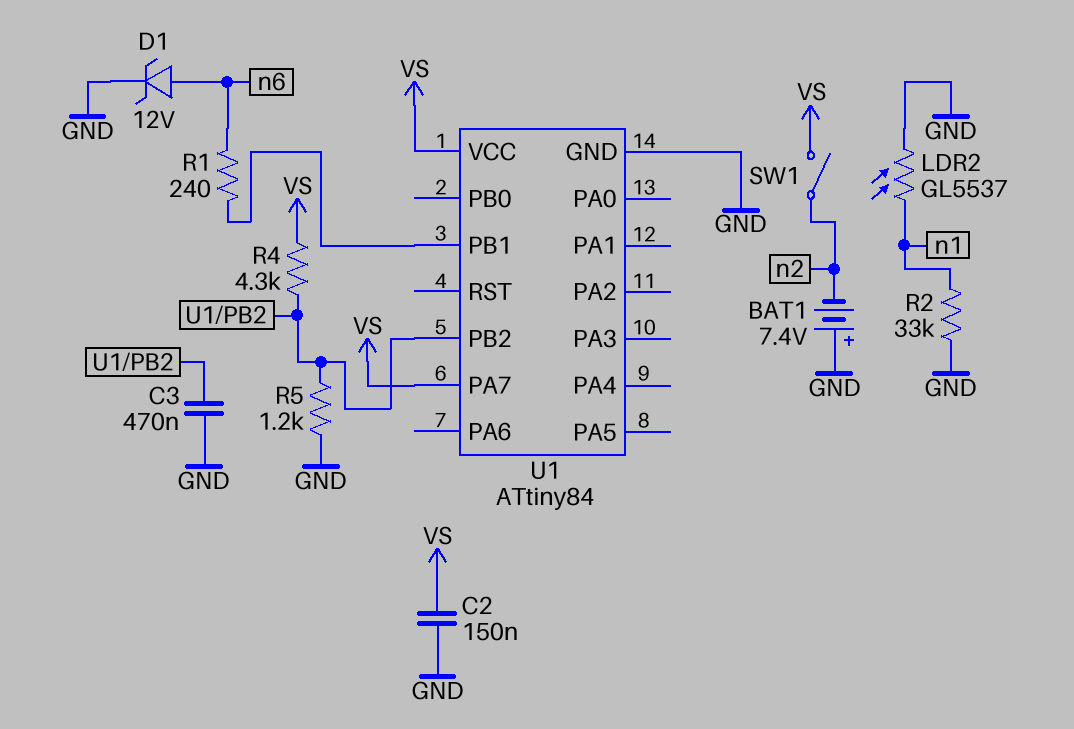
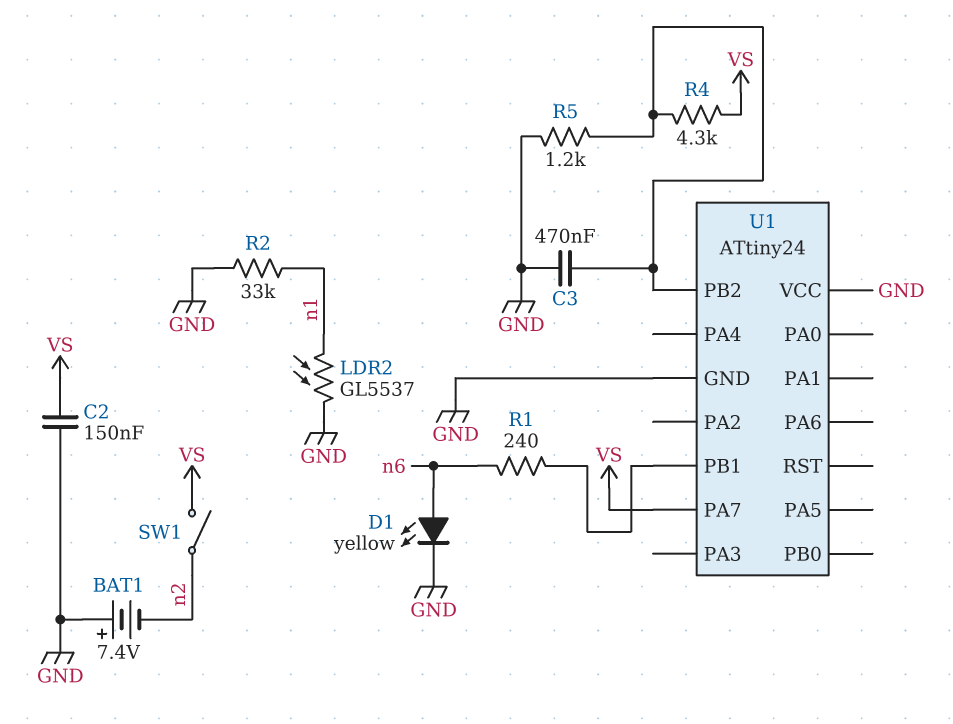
D1: zener 12V (A n6, K GND) -> LED yellow (A n6, K GND)
U1: ATtiny84 -> ATtiny24
U1 pin VCC: VS -> GND

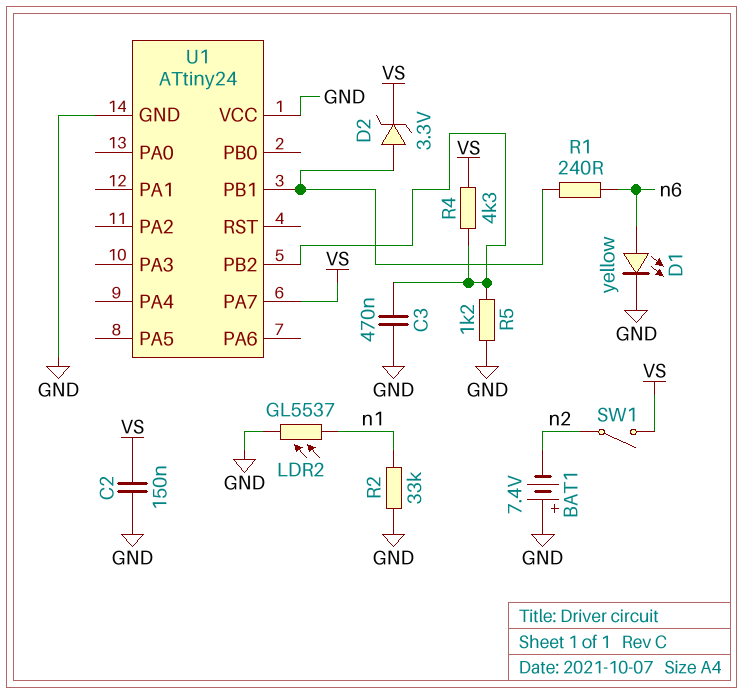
D2: none -> zener 3.3V (A U1/PB1, K VS)

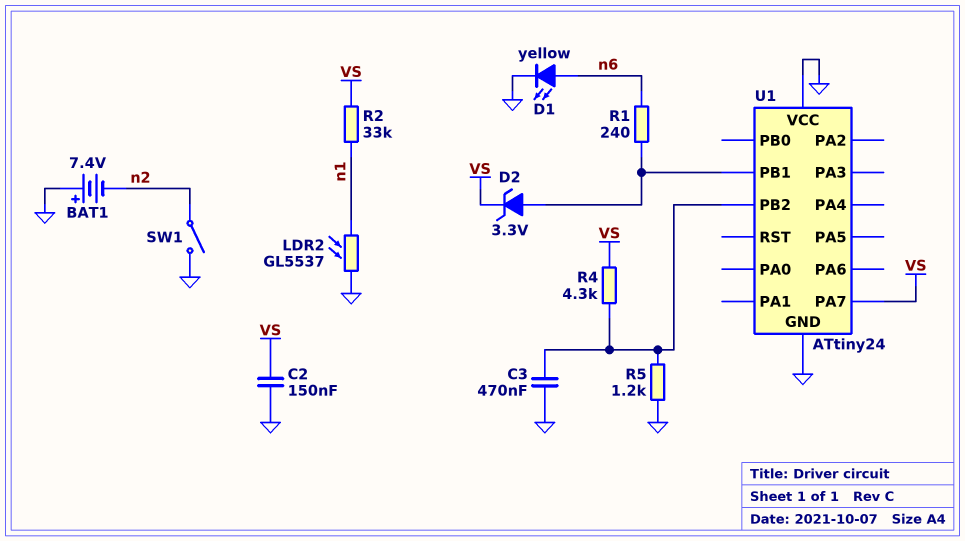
R2: 33k (GND, n1) -> 33k (VS, n1)
SW1: switch (VS, n2) -> switch (GND, n2)

